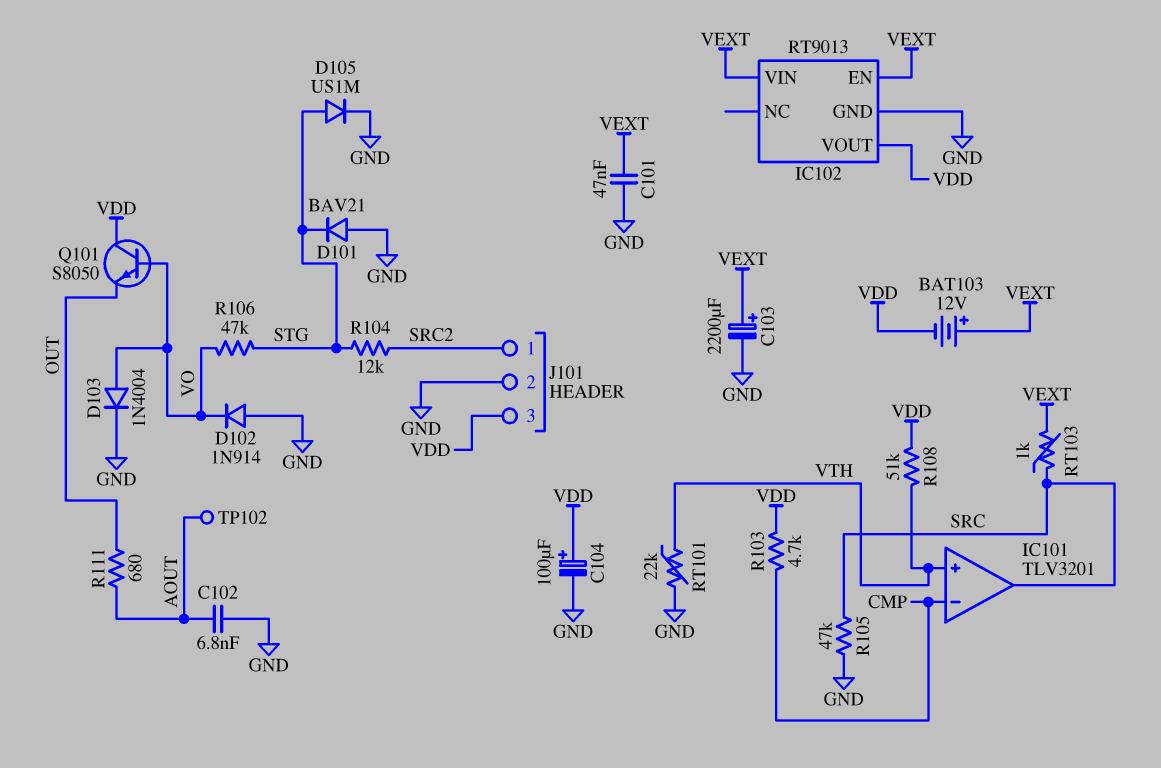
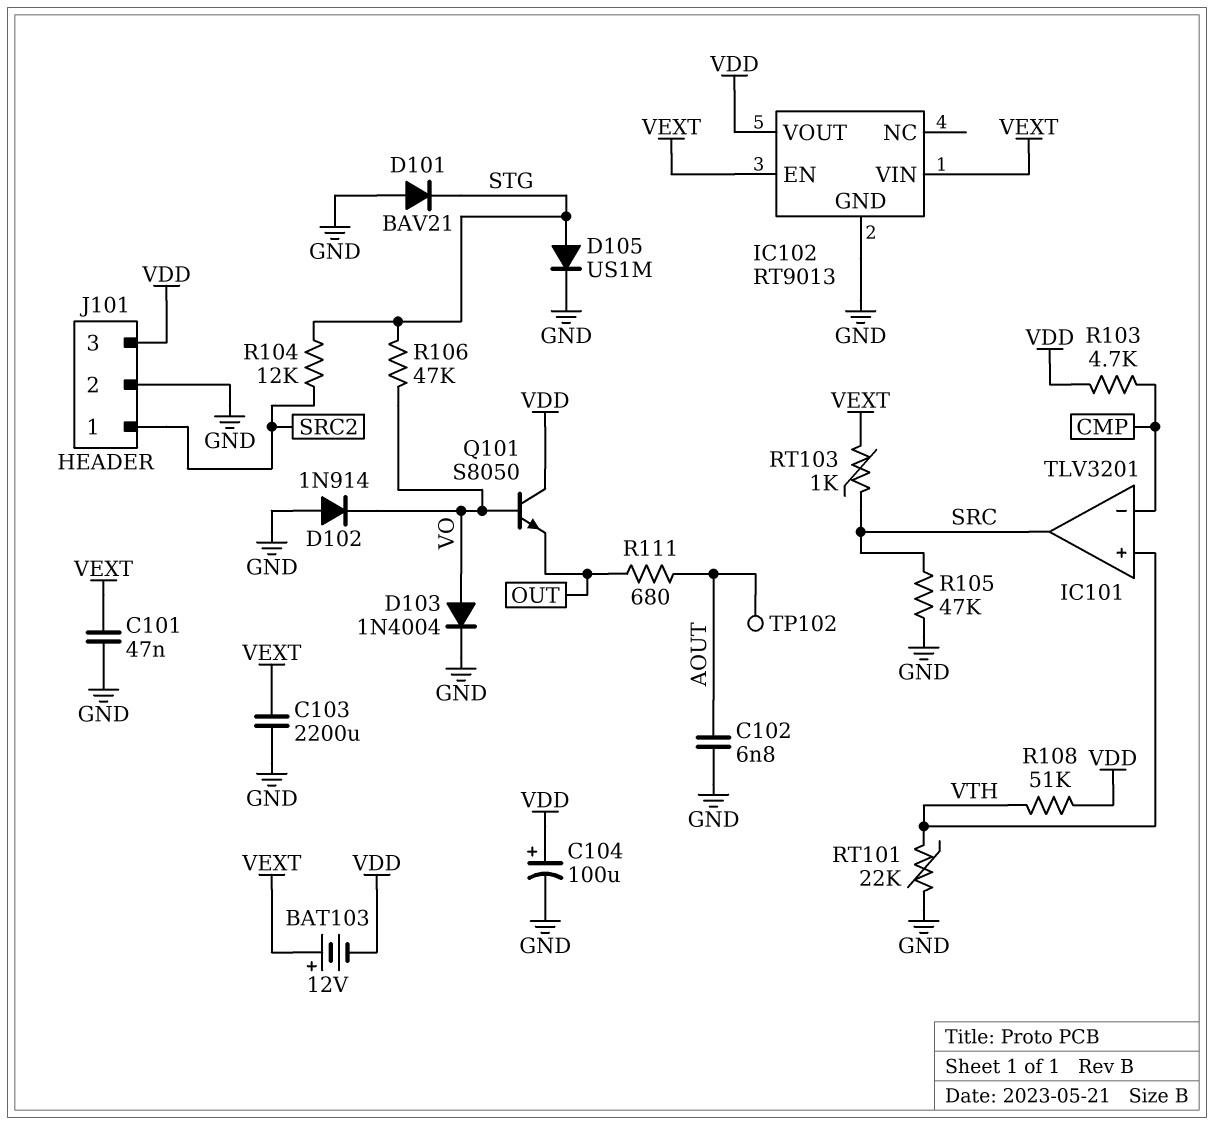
C103: 2200uF (plus VEXT, minus GND) -> 2200uF (GND, VEXT)

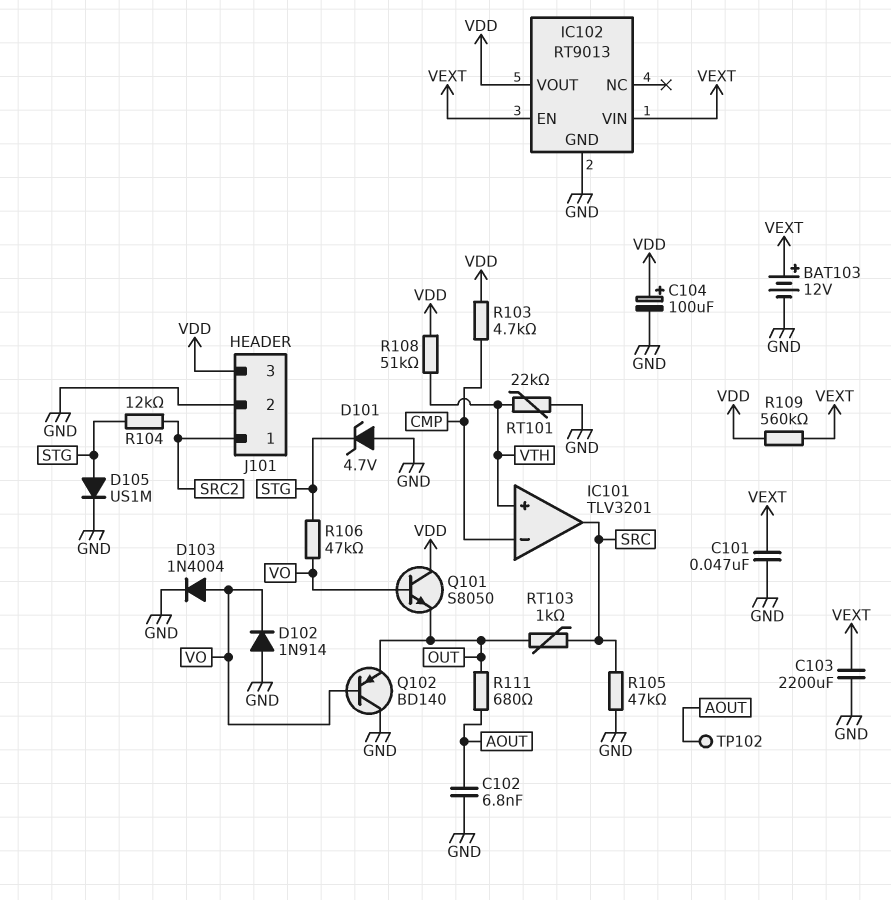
BAT103: 12V (plus VEXT, minus VDD) -> 12V (plus VEXT, minus GND)
D101: diode BAV21 (A GND, K STG) -> zener 4.7V (A GND, K STG)
Q102: none -> PNP BD140 (B VO, C GND, E OUT)
R109: none -> 560k (VDD, VEXT)
RT103: 1k (SRC, VEXT) -> 1k (OUT, SRC)

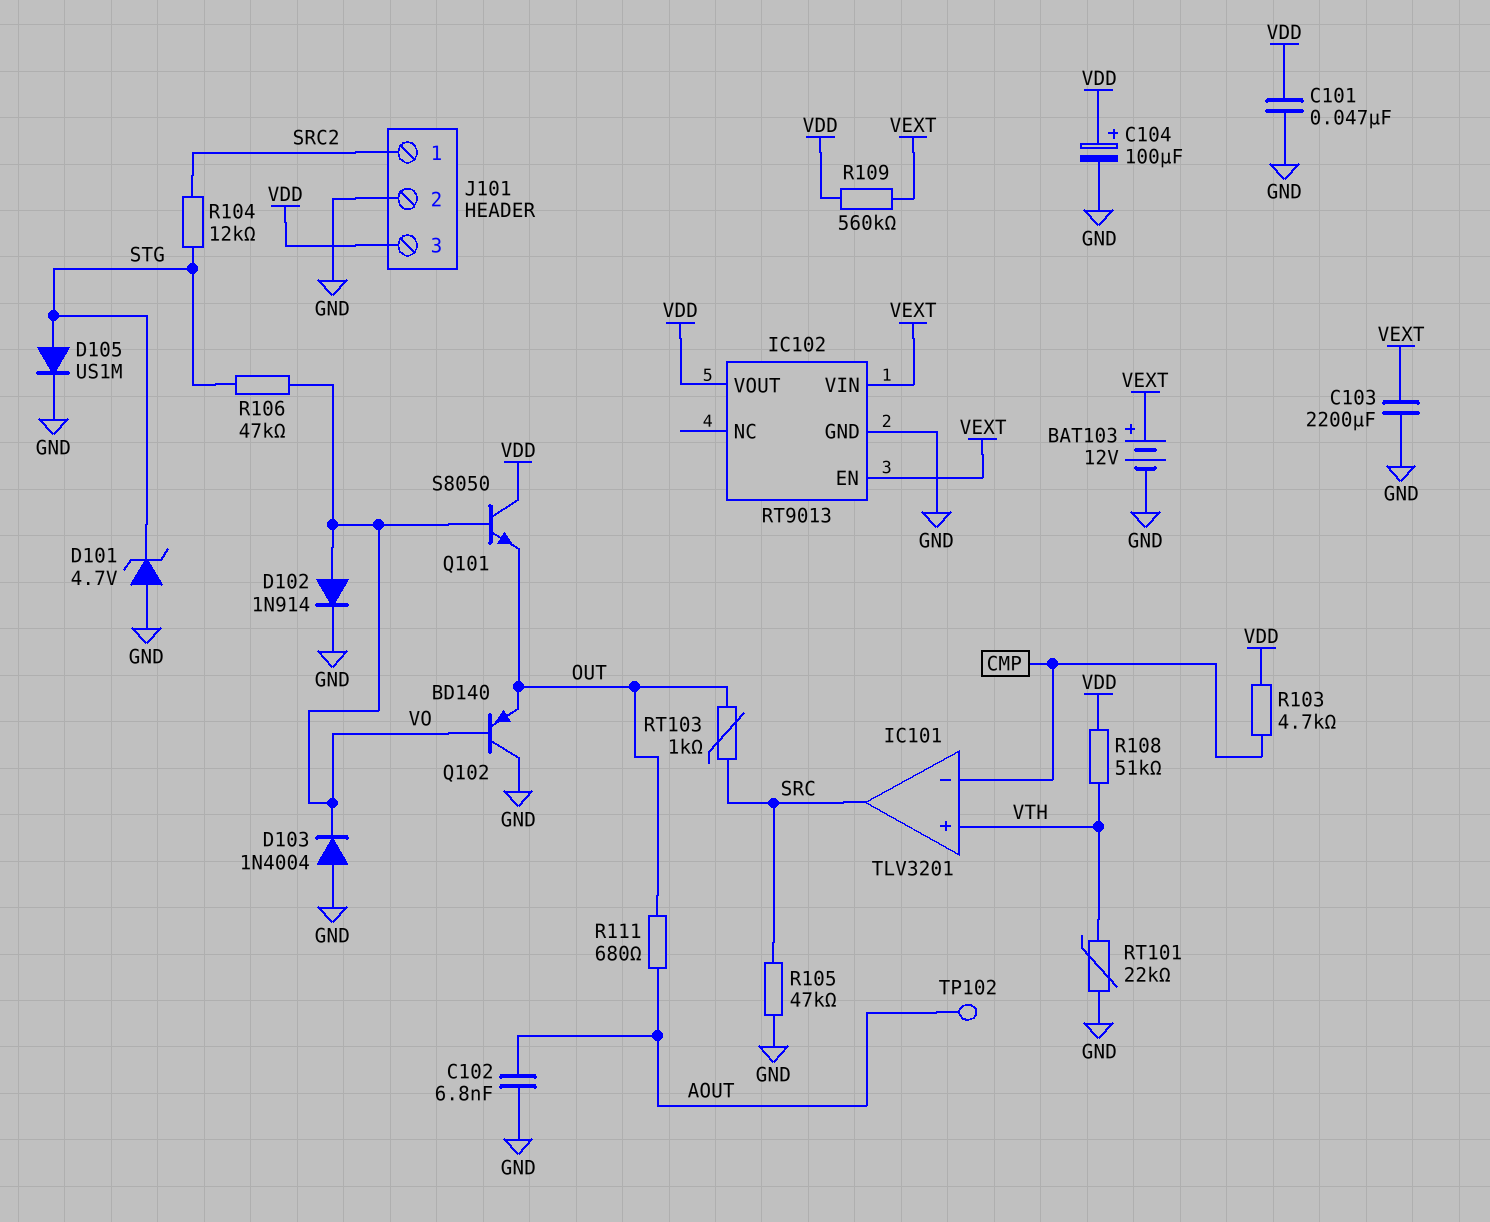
C101: 47nF (GND, VEXT) -> 47nF (GND, VDD)
D102: diode 1N914 (A GND, K VO) -> diode 1N914 (A VO, K GND)
D103: diode 1N4004 (A VO, K GND) -> diode 1N4004 (A GND, K VO)

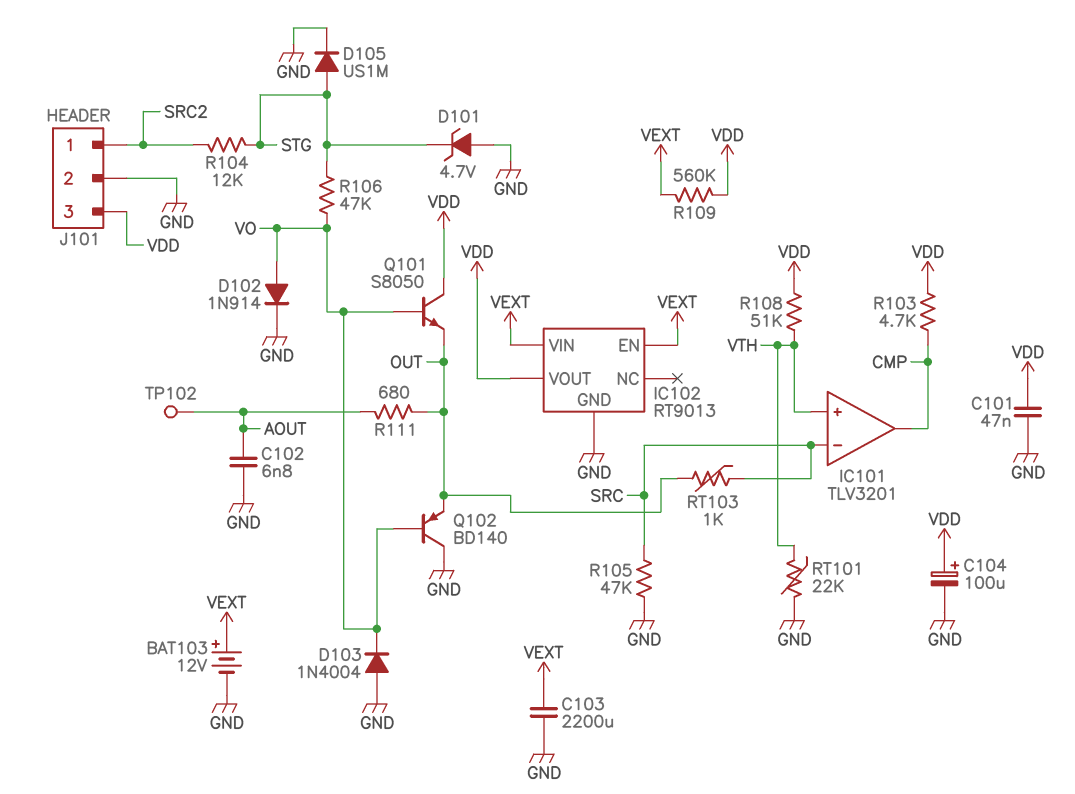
IC101 pin in-: CMP -> SRC
IC101 pin out: SRC -> CMP

